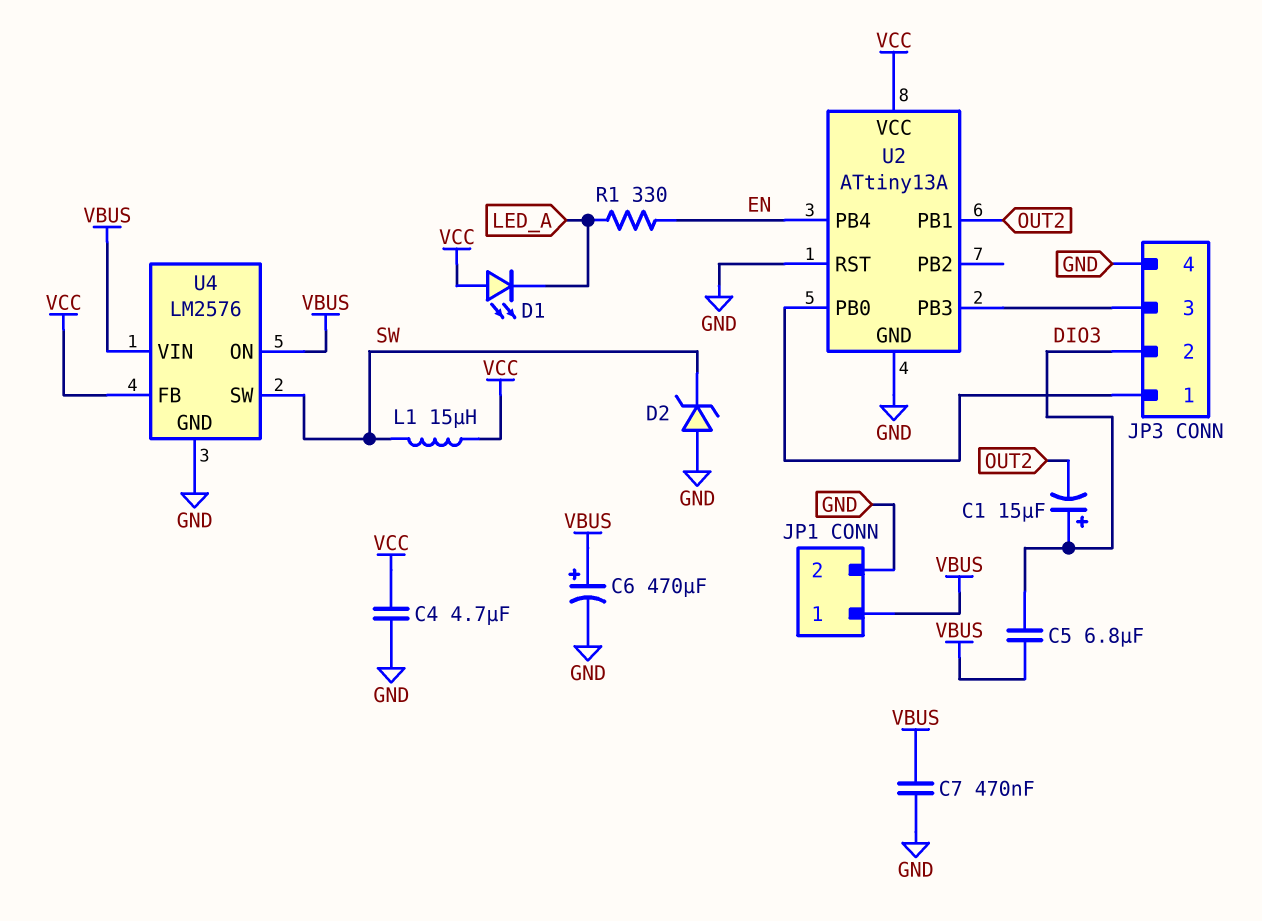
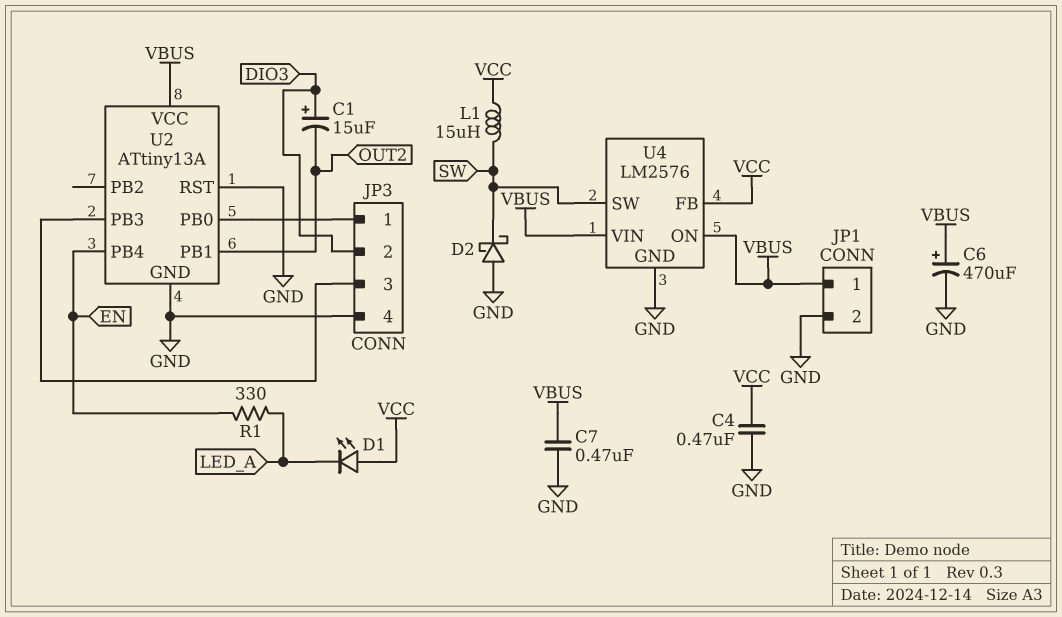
C4: 4.7uF (GND, VCC) -> 470nF (GND, VCC)
C5: 6.8uF (DIO3, VBUS) -> none
D2: zener (A GND, K SW) -> schottky (A GND, K SW)
U2 pin VCC: VCC -> VBUS

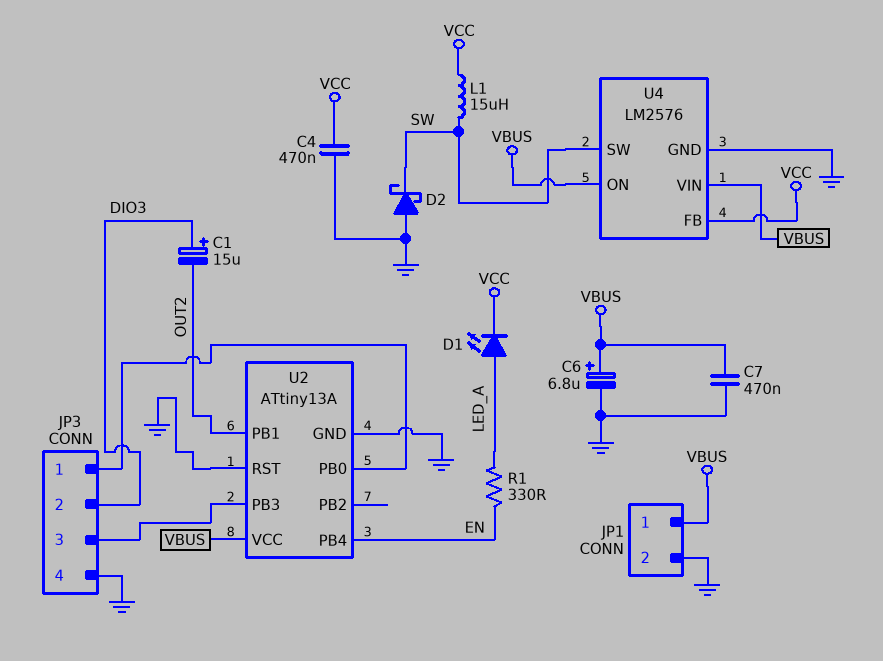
C6: 470uF (plus VBUS, minus GND) -> 6.8uF (plus VBUS, minus GND)
D1: LED (A VCC, K LED_A) -> LED (A LED_A, K VCC)

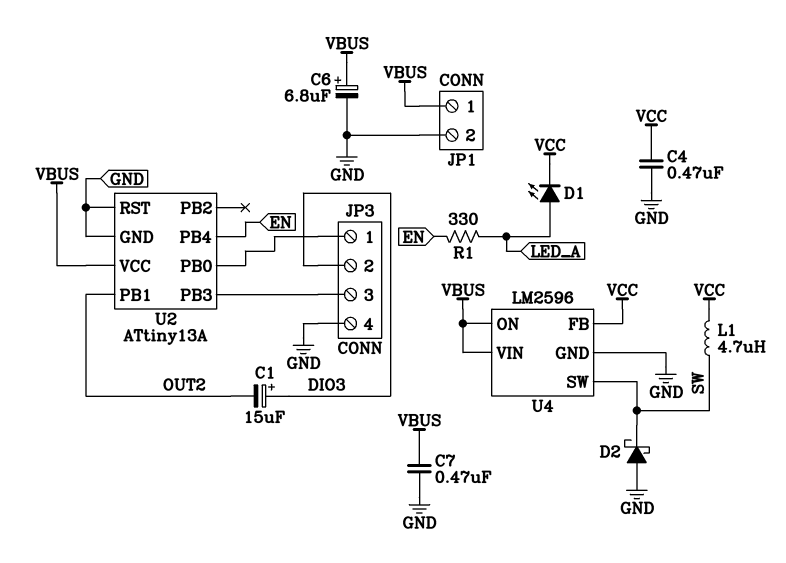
L1: 15uH (SW, VCC) -> 4.7uH (SW, VCC)
U4: LM2576 -> LM2596

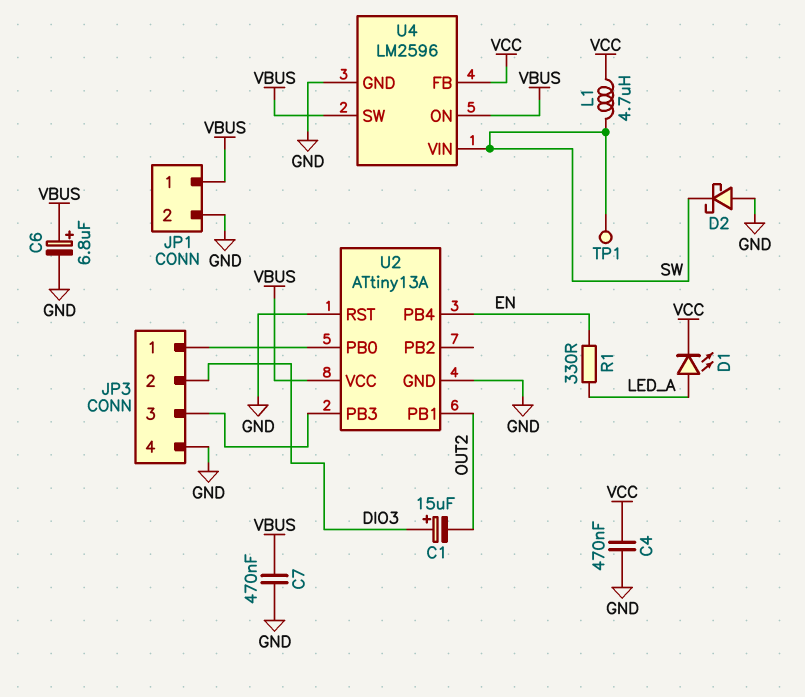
TP1: none -> test point (SW)
U4 pin SW: SW -> VBUS
U4 pin VIN: VBUS -> SW

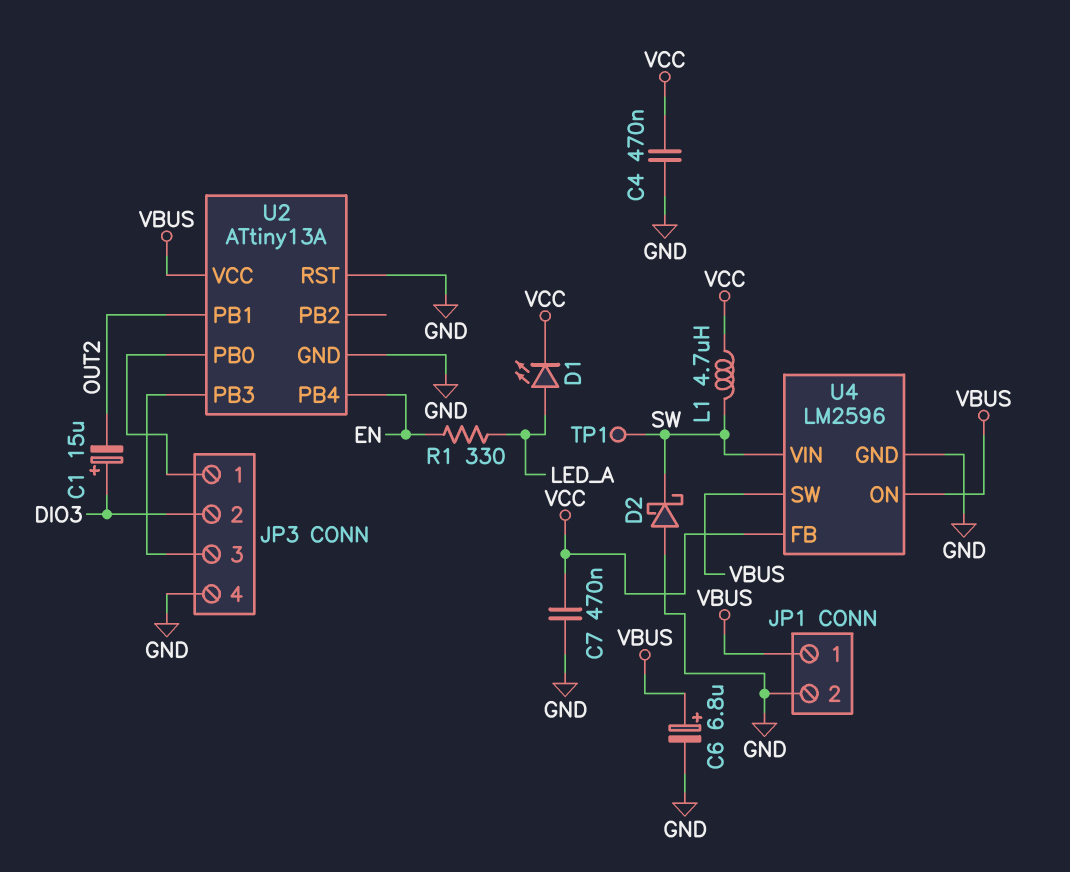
C7: 470nF (GND, VBUS) -> 470nF (GND, VCC)

